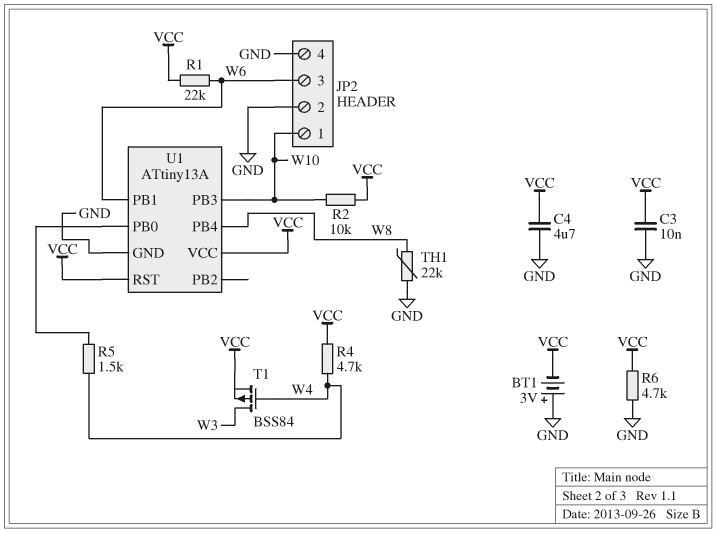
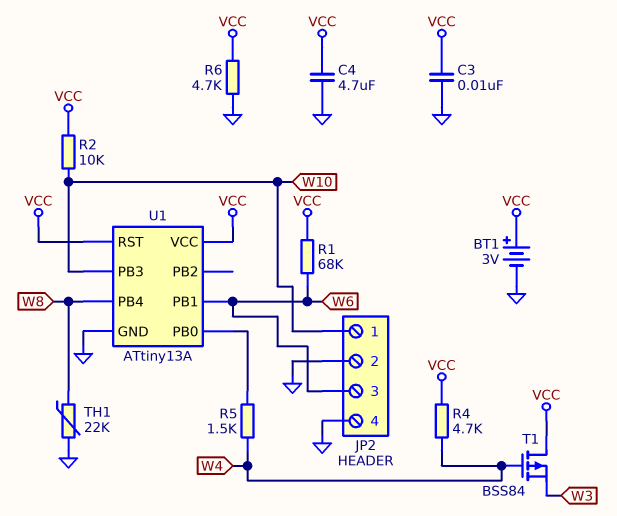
BT1: 3V (plus GND, minus VCC) -> 3V (plus VCC, minus GND)
R1: 22k (VCC, W6) -> 68k (VCC, W6)
T1: PMOS BSS84 (G W4, D W3, S VCC) -> PMOS BSS84 (G W4, D VCC, S W3)

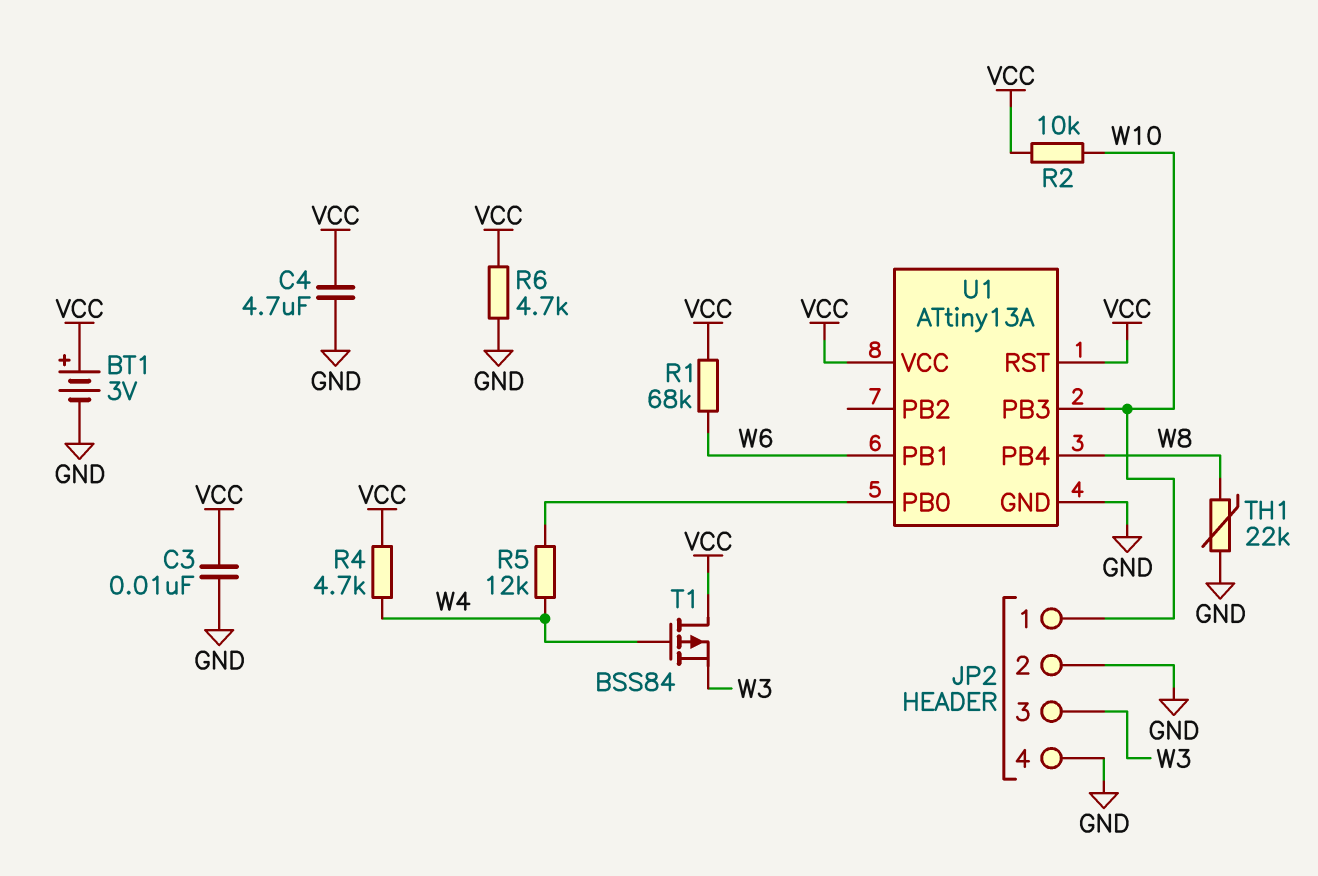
JP2 pin 3: W6 -> W3
R5: 1.5k (U1/PB0, W4) -> 12k (U1/PB0, W4)

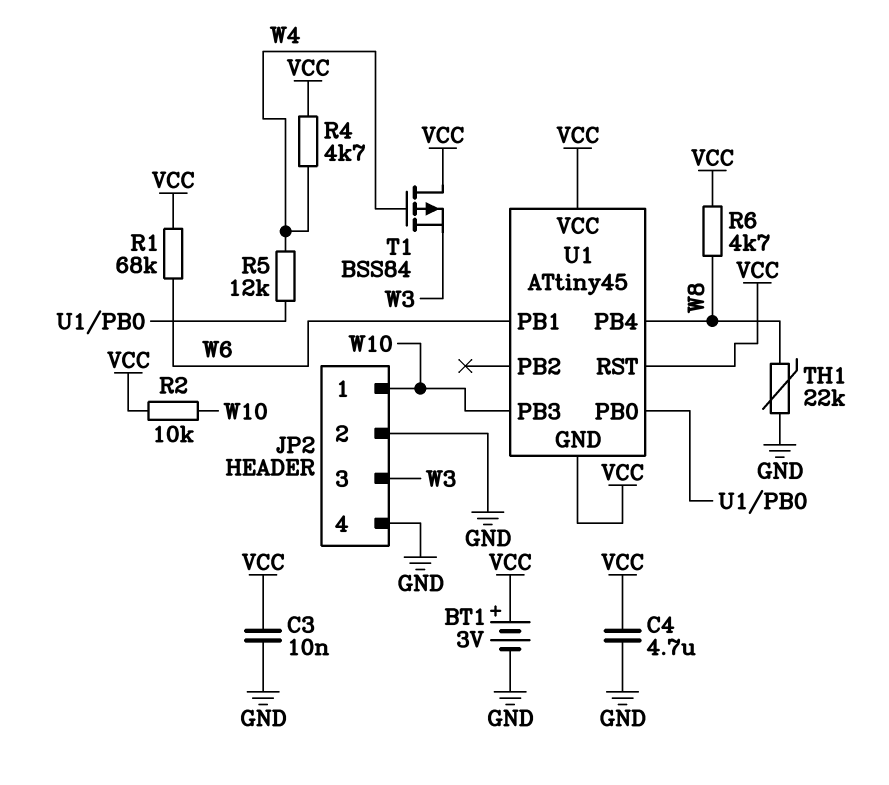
R6: 4.7k (GND, VCC) -> 4.7k (VCC, W8)
U1: ATtiny13A -> ATtiny45
U1 pin GND: GND -> VCC

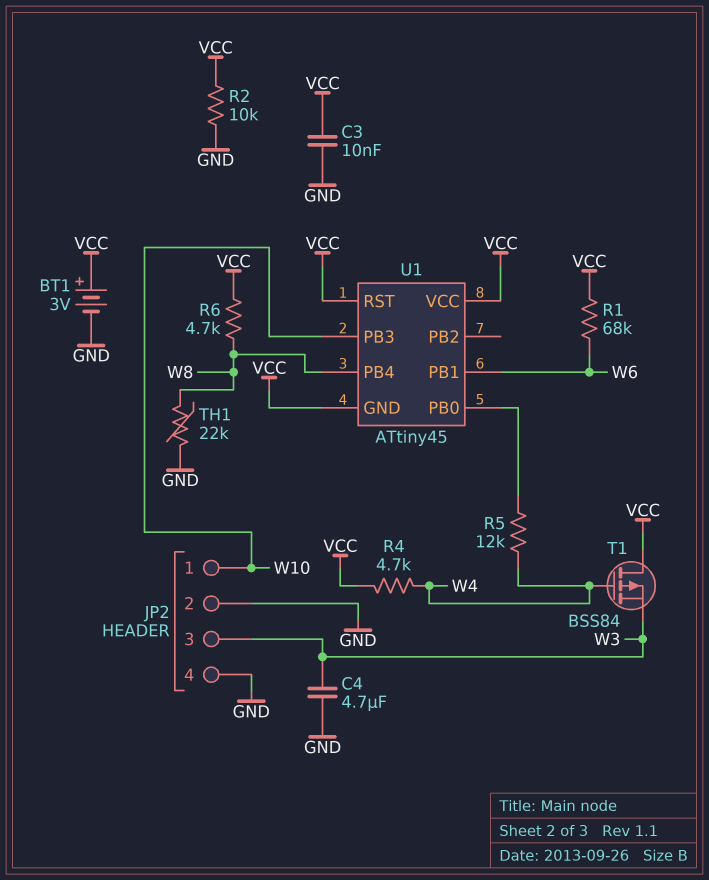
C4: 4.7uF (GND, VCC) -> 4.7uF (GND, W3)
R2: 10k (VCC, W10) -> 10k (GND, VCC)

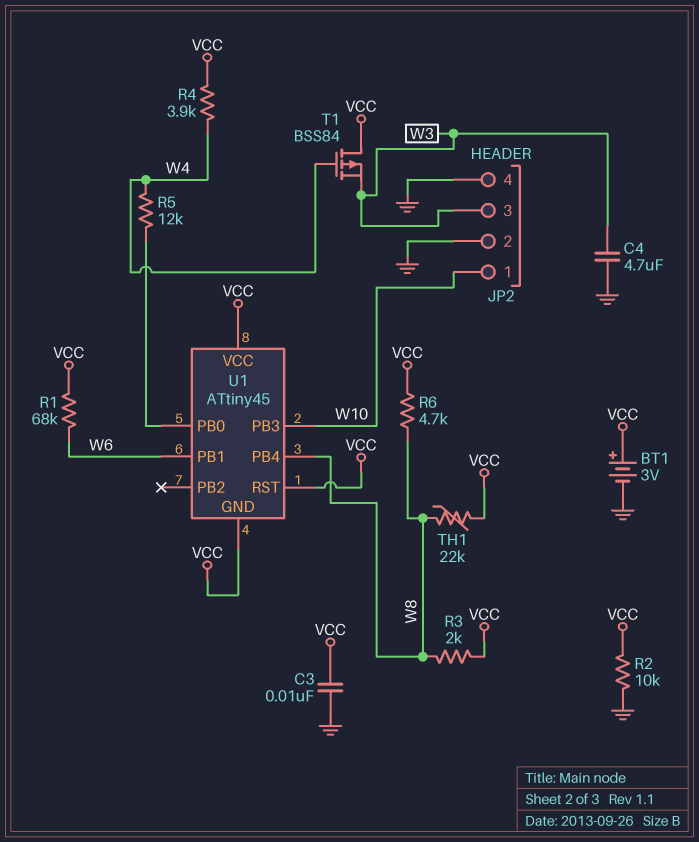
R3: none -> 2k (VCC, W8)
R4: 4.7k (VCC, W4) -> 3.9k (VCC, W4)
TH1: 22k (GND, W8) -> 22k (VCC, W8)

